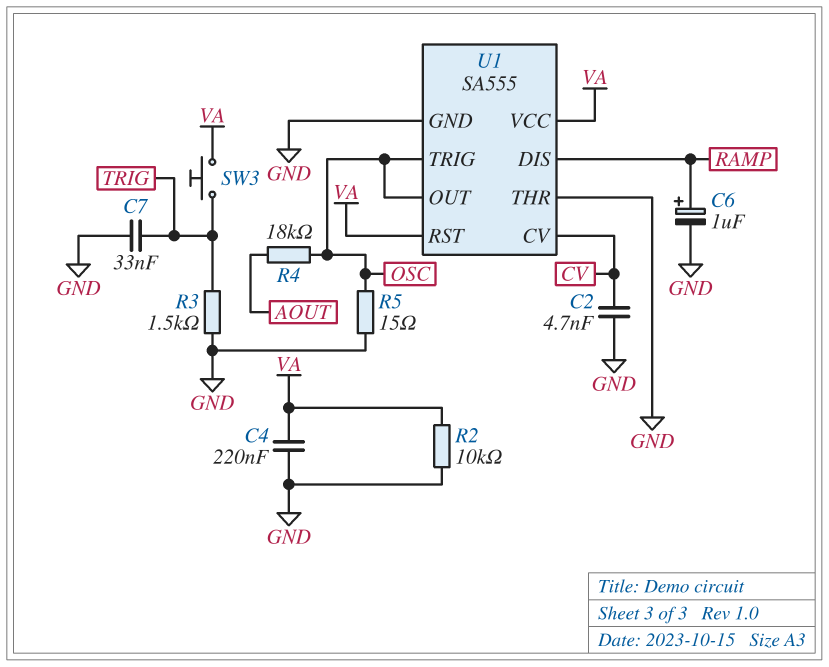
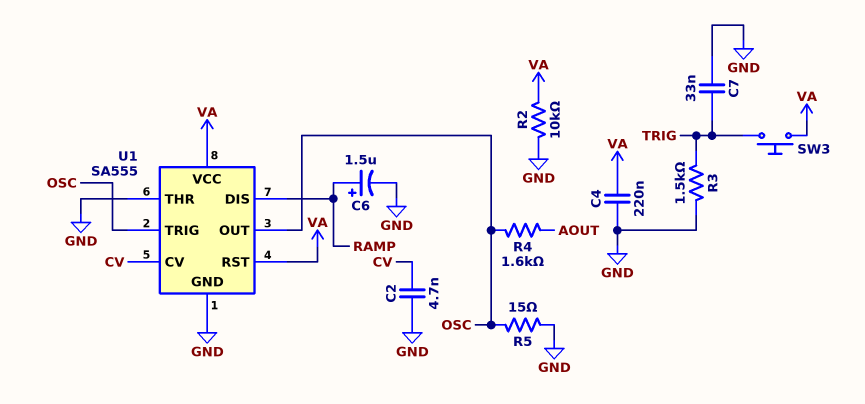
C6: 1uF (plus RAMP, minus GND) -> 1.5uF (plus RAMP, minus GND)
R4: 18k (AOUT, OSC) -> 1.6k (AOUT, OSC)

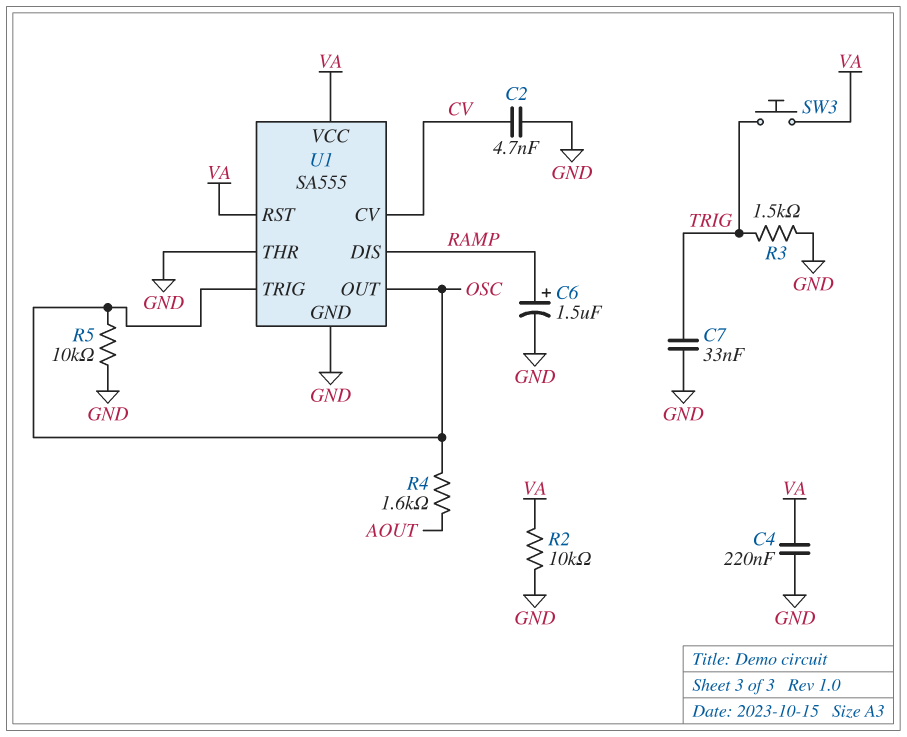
R5: 15 (GND, OSC) -> 10k (GND, OSC)

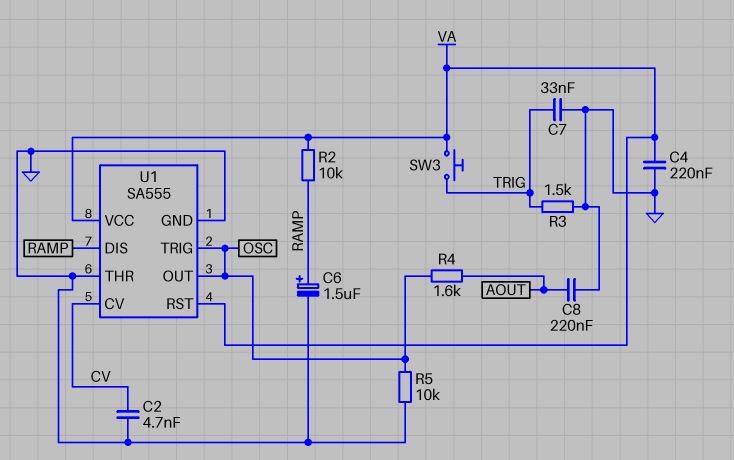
C8: none -> 220nF (AOUT, GND)
R2: 10k (GND, VA) -> 10k (RAMP, VA)

